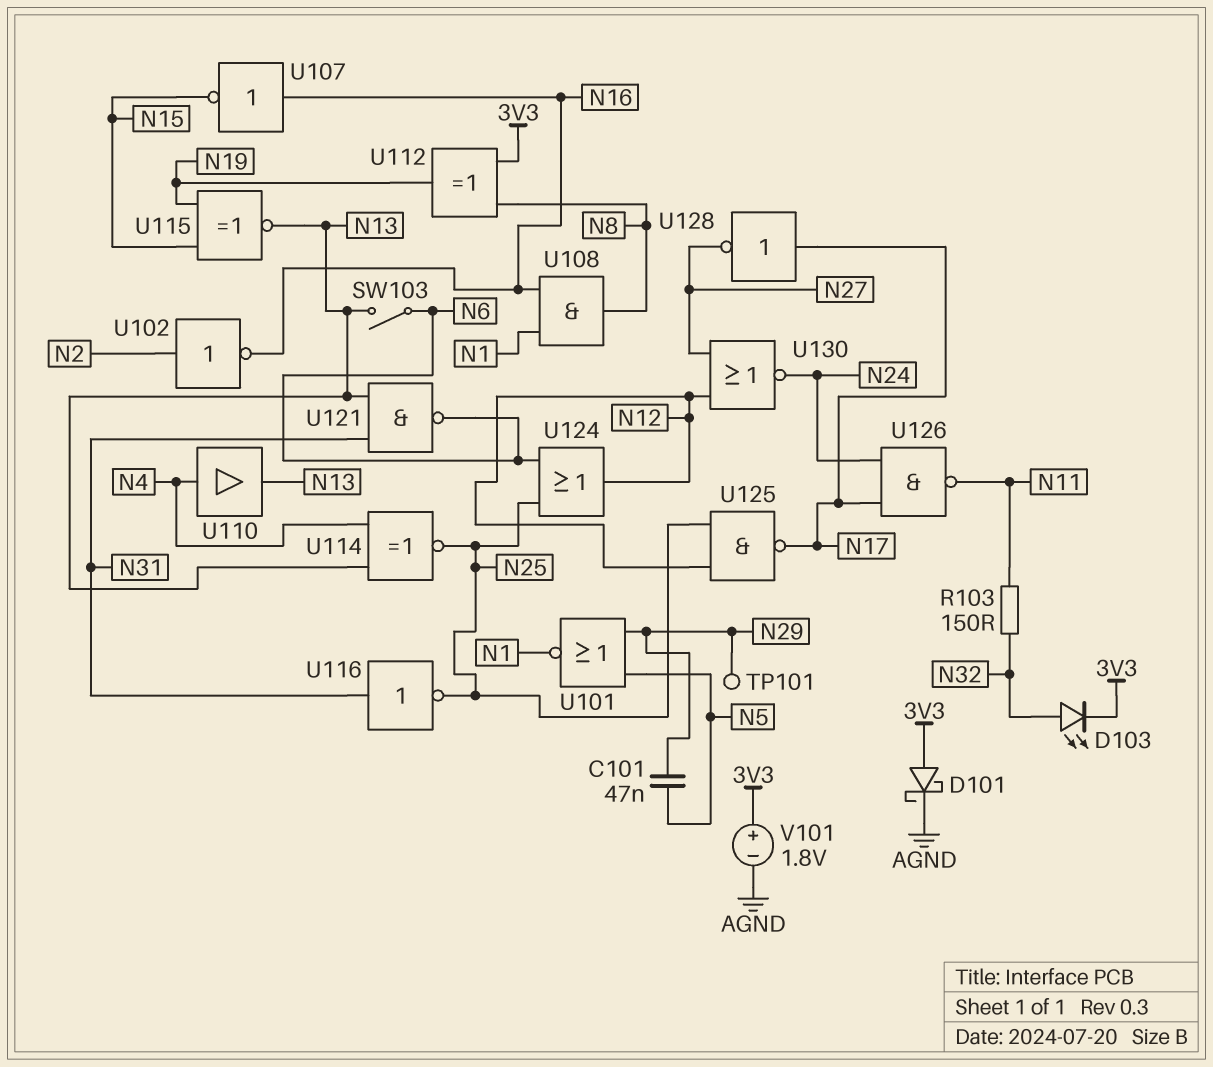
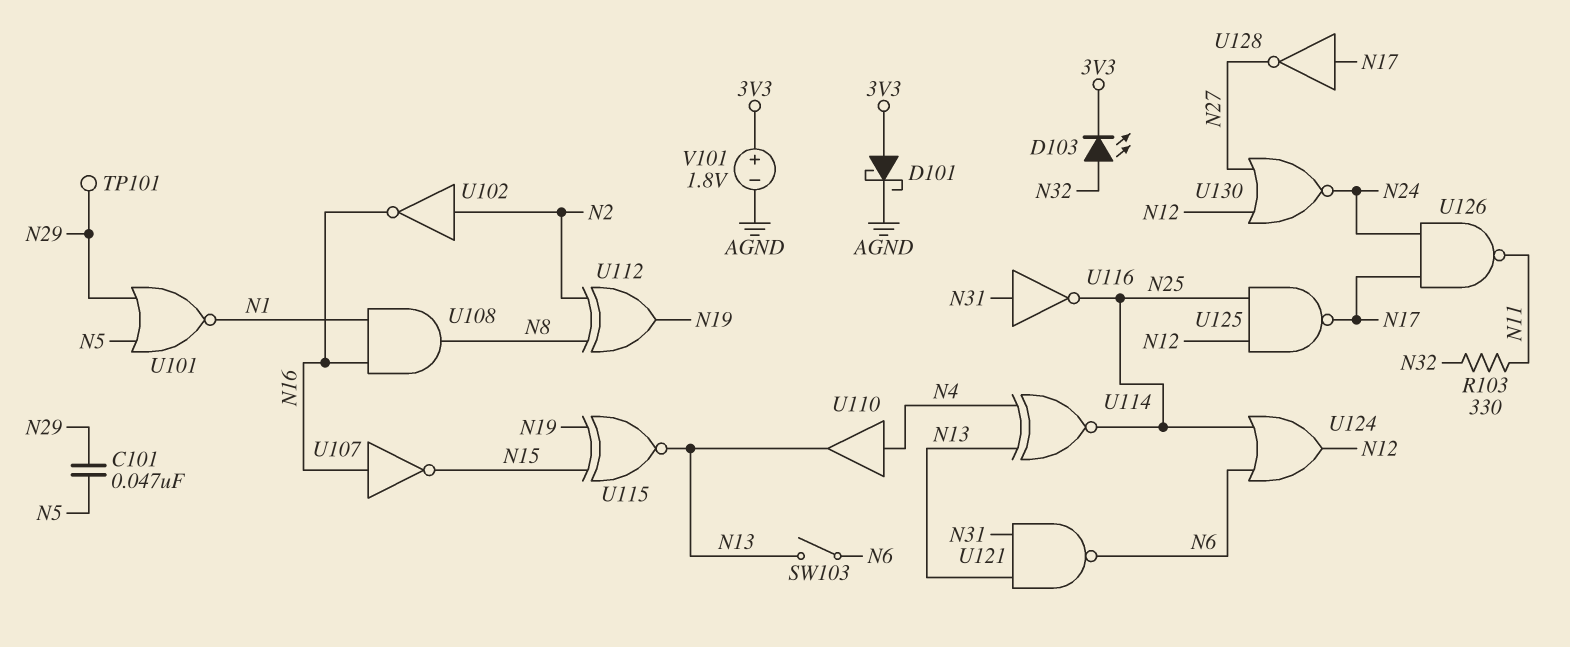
R103: 150 (N11, N32) -> 330 (N11, N32)
U112: XOR (in 3V3, in N8, out N19) -> XOR (in N2, in N8, out N19)

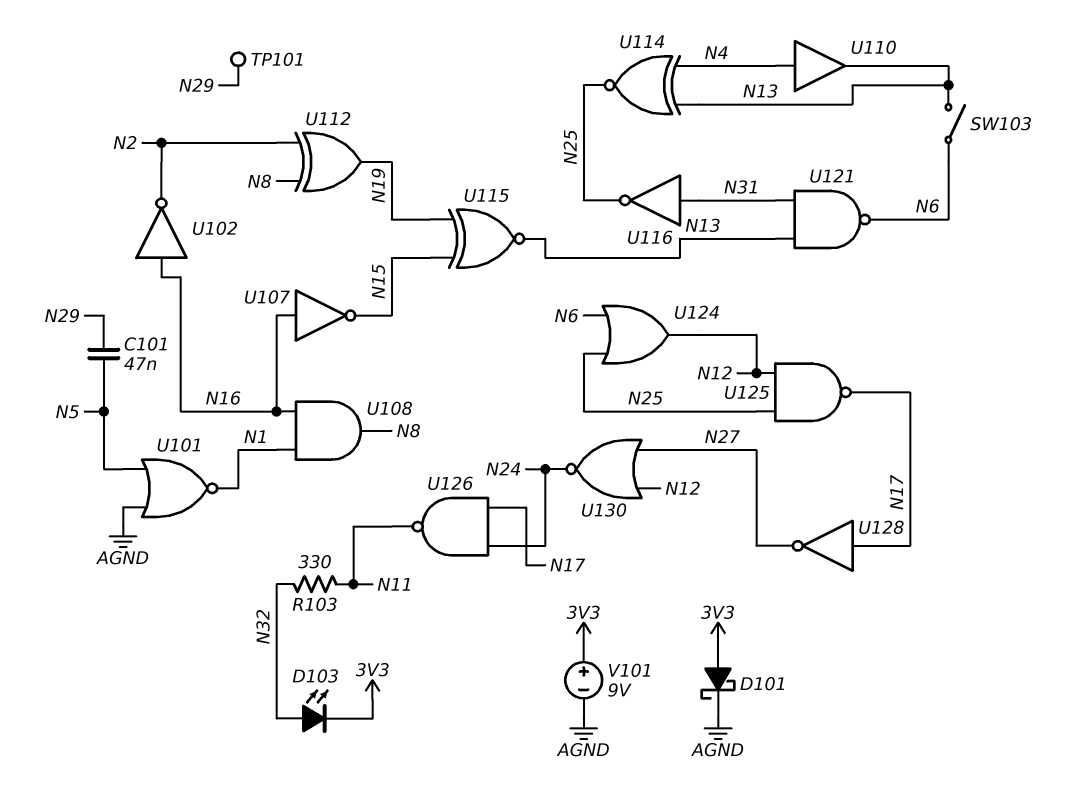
U101: NOR (in N5, in N29, out N1) -> NOR (in AGND, in N5, out N1)
U102: NOT (in N2, out N16) -> NOT (in N16, out N2)
V101: 1.8V (plus 3V3, minus AGND) -> 9V (plus 3V3, minus AGND)

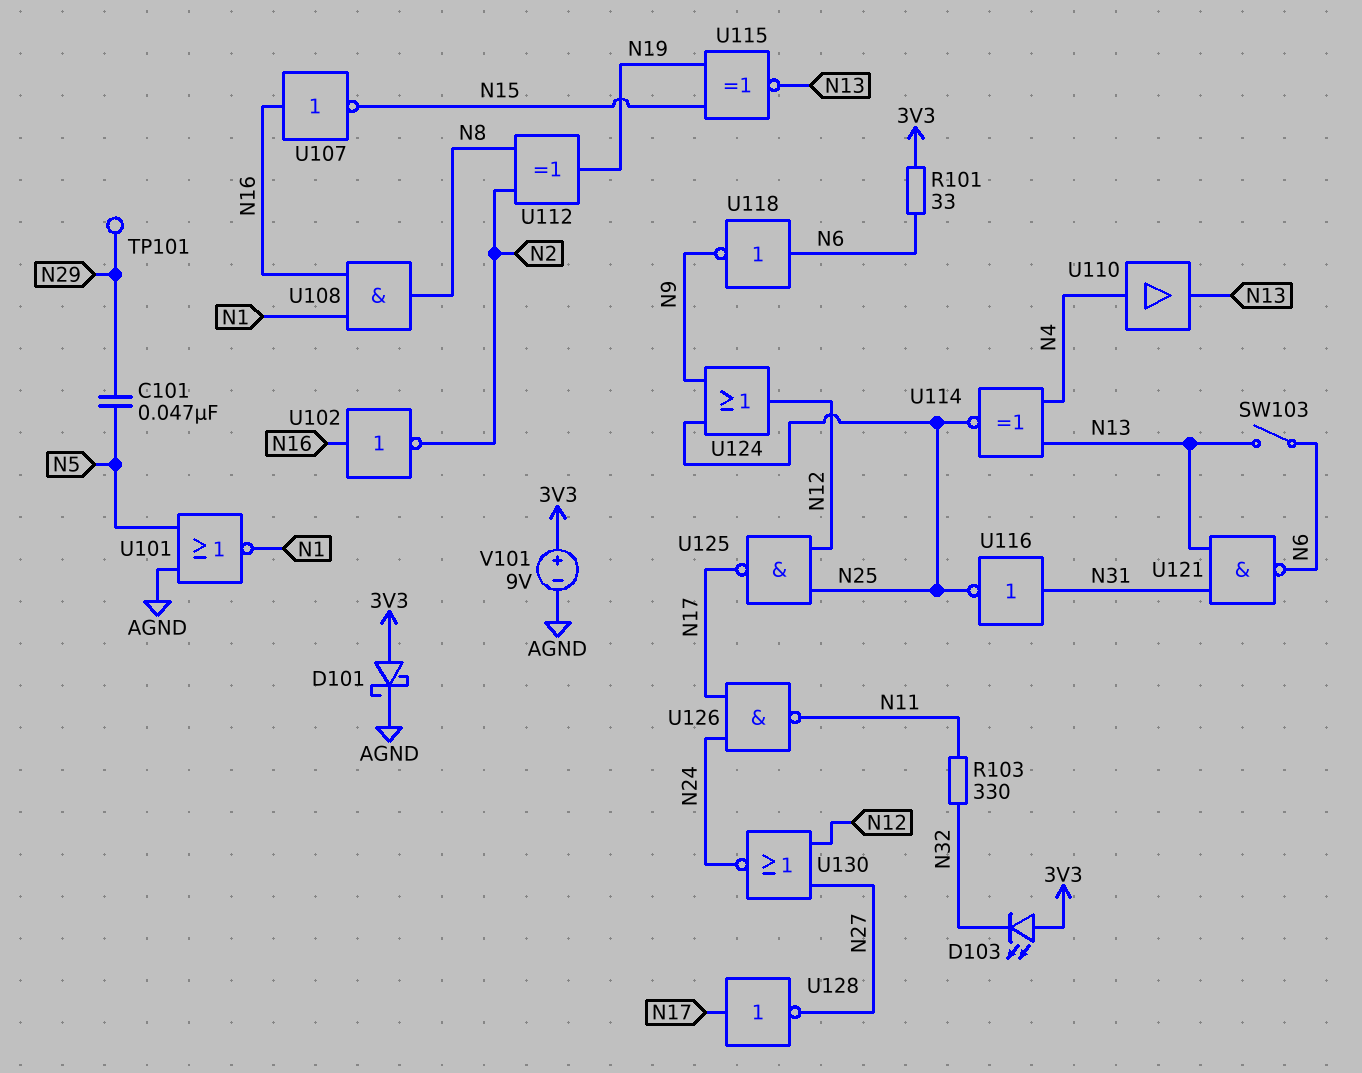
D103: LED (A N32, K 3V3) -> LED (A 3V3, K N32)
R101: none -> 33 (3V3, N6)
U118: none -> NOT (in N6, out N9)
U124: OR (in N6, in N25, out N12) -> OR (in N9, in N25, out N12)

